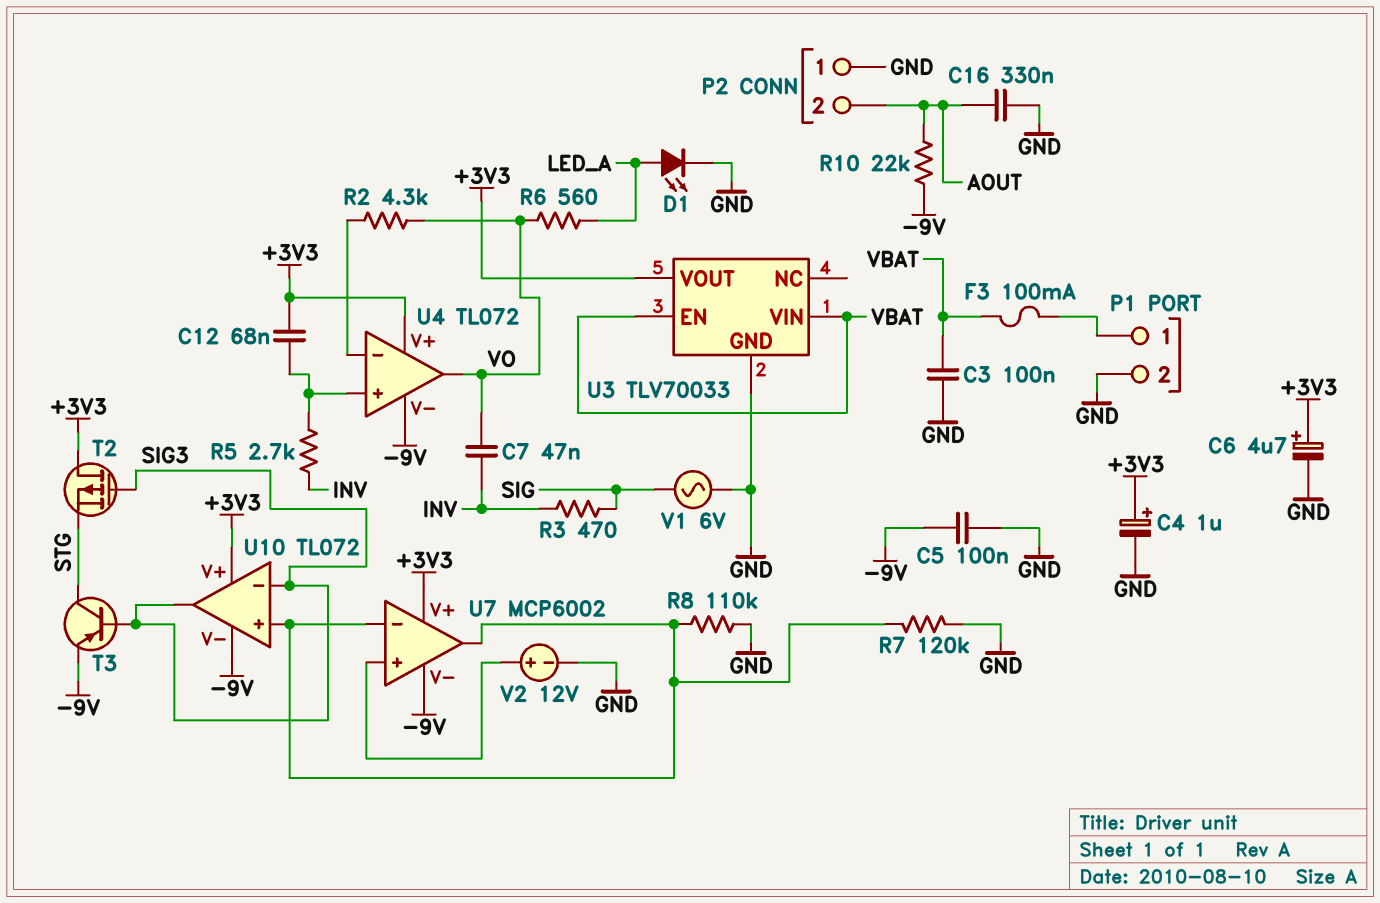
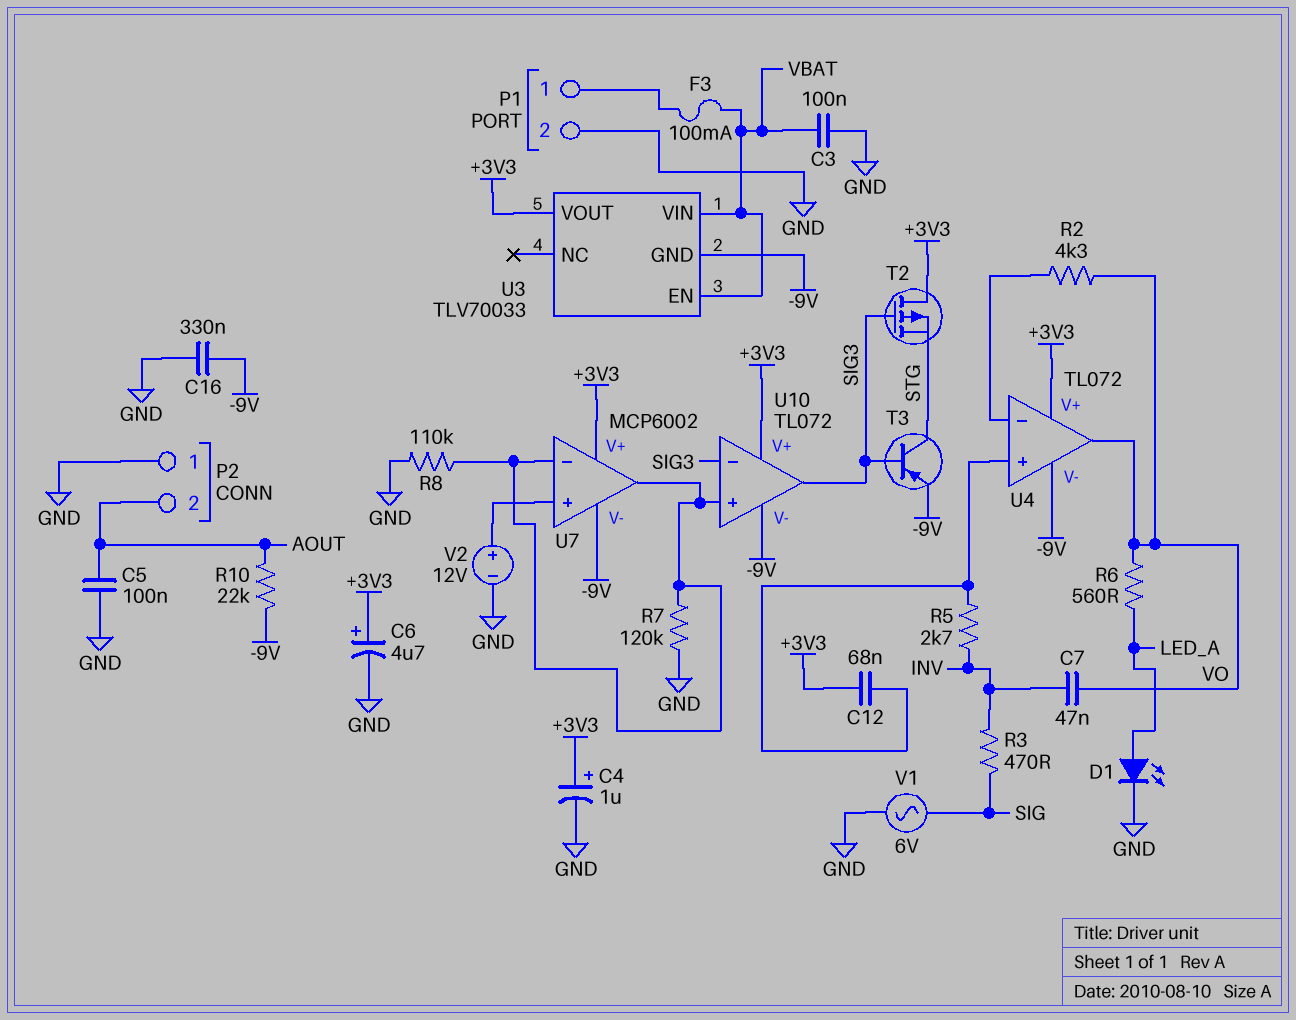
C5: 100nF (-9V, GND) -> 100nF (AOUT, GND)
C16: 330nF (AOUT, GND) -> 330nF (-9V, GND)
U3 pin GND: GND -> -9V

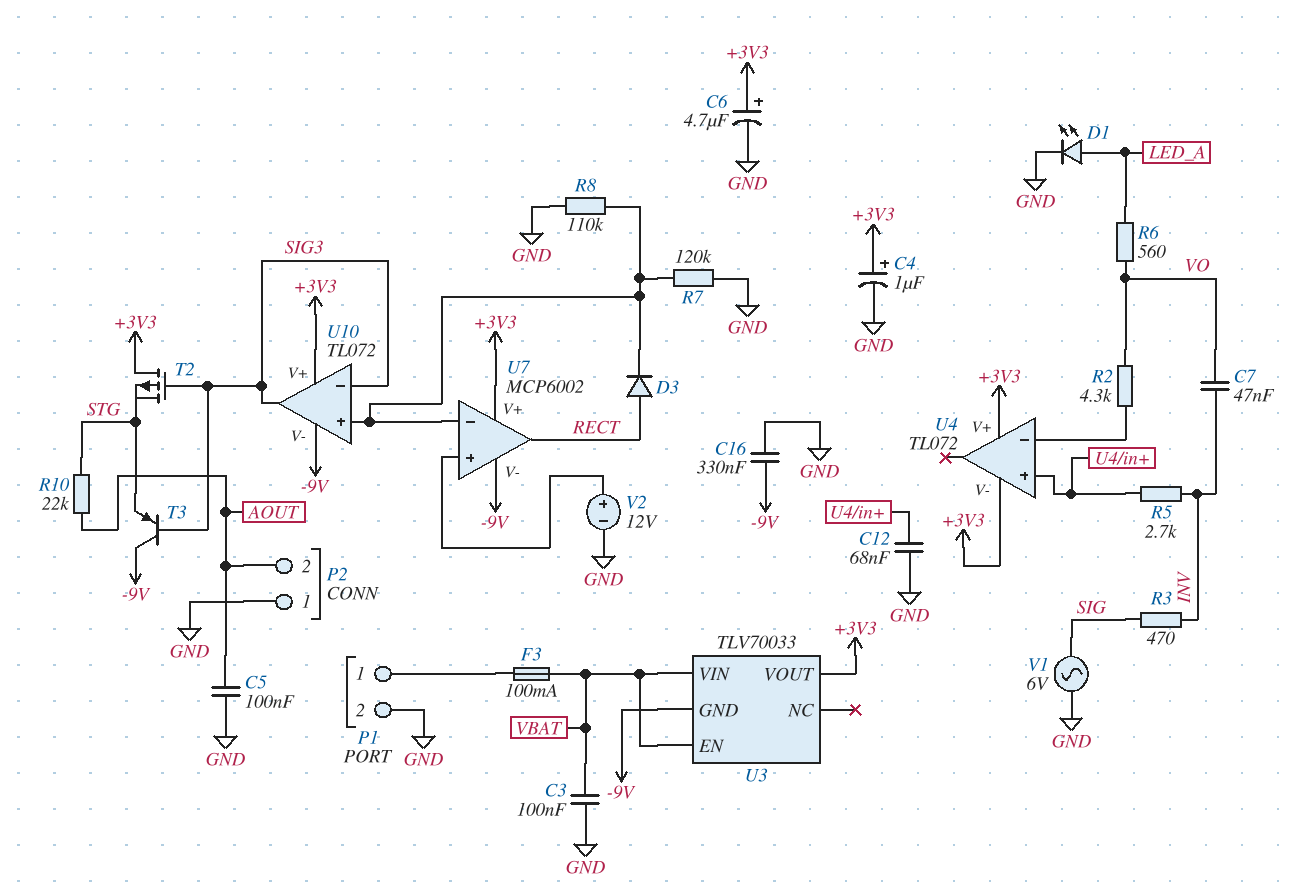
C12: 68nF (+3V3, U4/in+) -> 68nF (GND, U4/in+)
D3: none -> diode (A RECT, K U7/in-)
R10: 22k (-9V, AOUT) -> 22k (AOUT, STG)
T3: PNP (B SIG3, C STG, E -9V) -> PNP (B SIG3, C -9V, E STG)
U4 pin V-: -9V -> +3V3
U4 pin out: VO -> none
U7 pin out: U7/in- -> RECT

